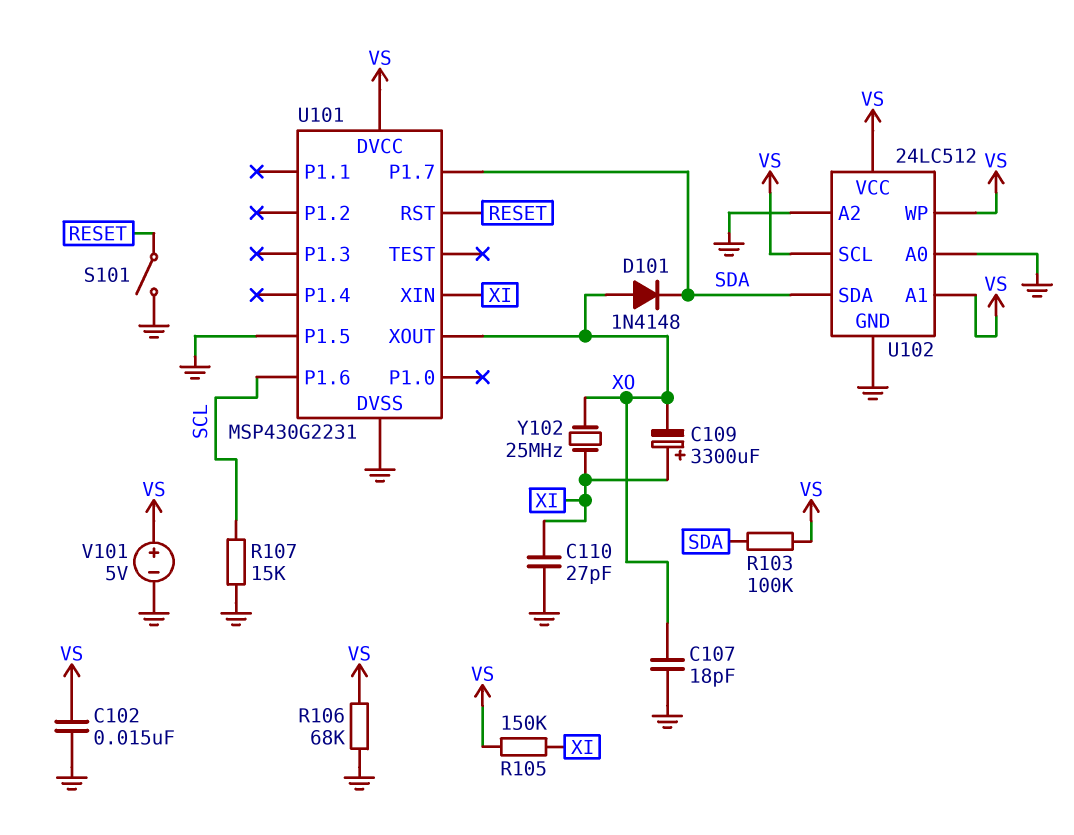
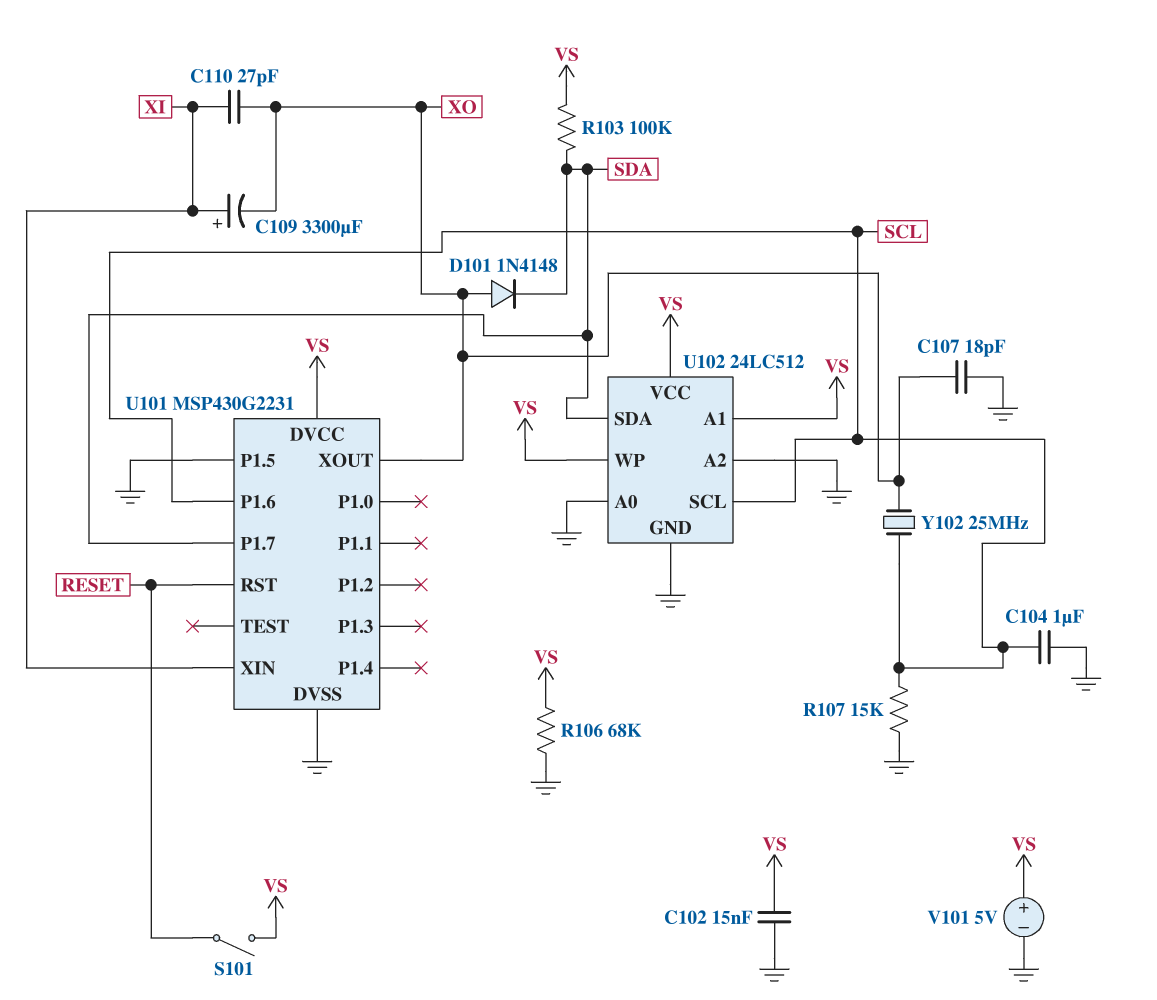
C104: none -> 1uF (GND, SCL)
C110: 27pF (GND, XI) -> 27pF (XI, XO)
R105: 150k (VS, XI) -> none
S101: switch (GND, RESET) -> switch (RESET, VS)
U102 pin SCL: VS -> SCL
Y102: 25MHz (XI, XO) -> 25MHz (SCL, XO)

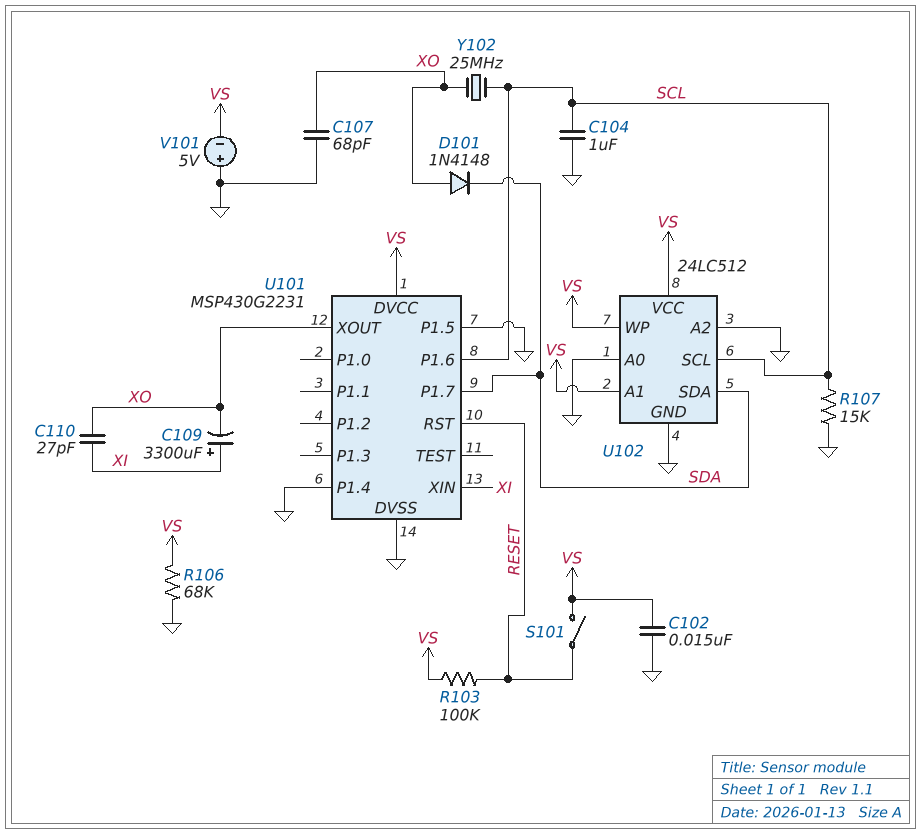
C107: 18pF (GND, XO) -> 68pF (GND, XO)
R103: 100k (SDA, VS) -> 100k (RESET, VS)
U101 pin P1.4: none -> GND
V101: 5V (plus VS, minus GND) -> 5V (plus GND, minus VS)

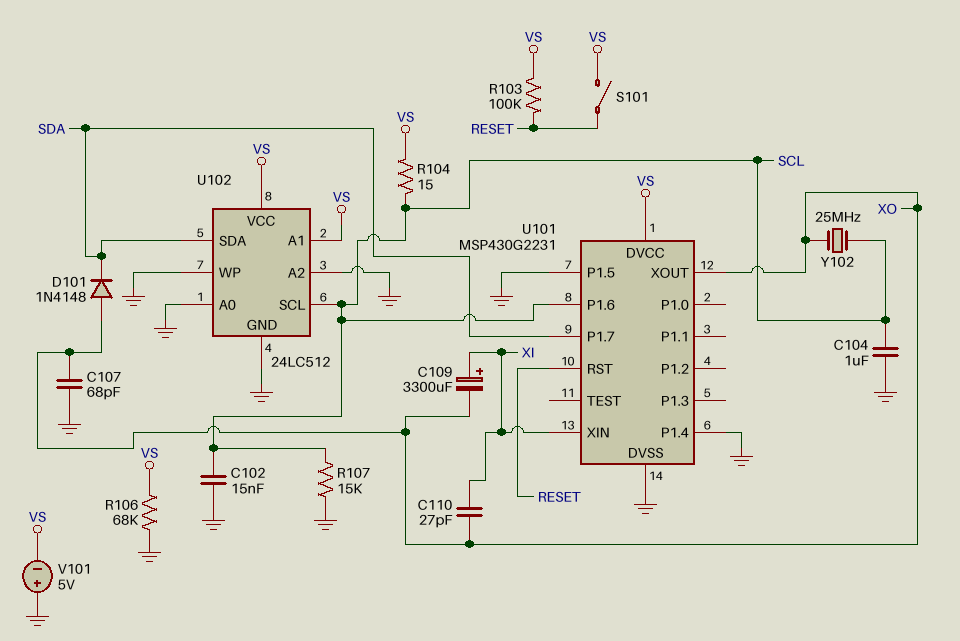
C102: 15nF (GND, VS) -> 15nF (GND, SCL)
R104: none -> 15 (SCL, VS)
U102 pin WP: VS -> GND

